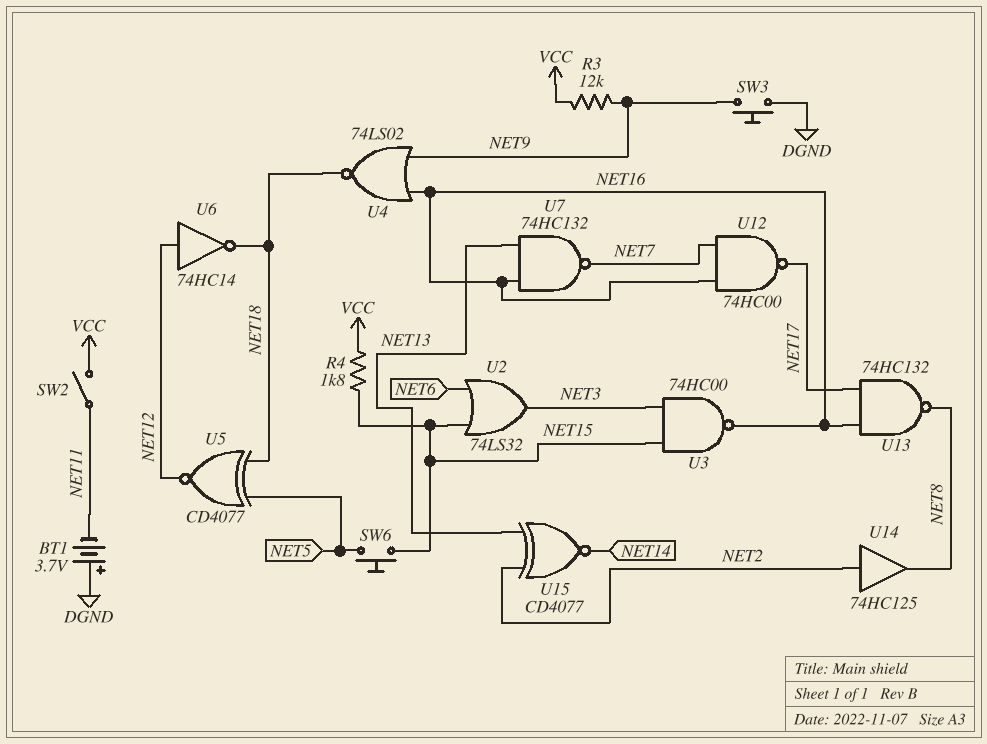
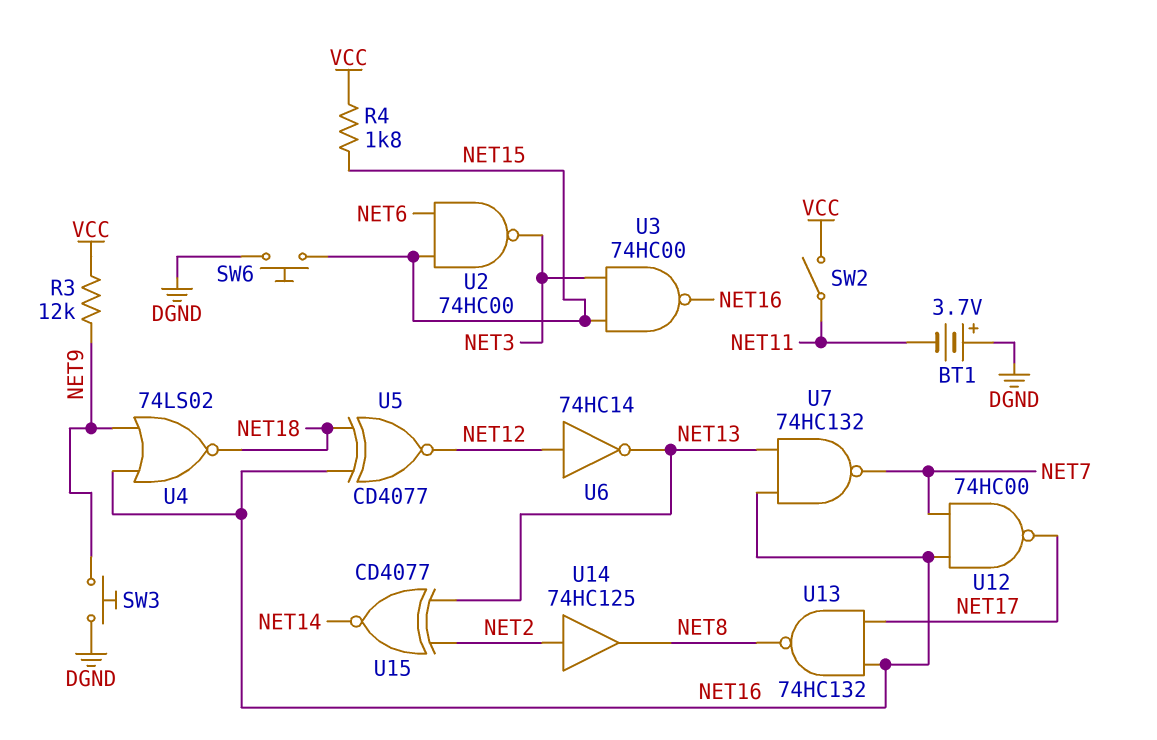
SW6: button (NET5, NET15) -> button (DGND, NET15)
U2: OR 74LS32 (in NET6, in NET15, out NET3) -> NAND 74HC00 (in NET6, in NET15, out NET3)
U5: XNOR CD4077 (in NET5, in NET18, out NET12) -> XNOR CD4077 (in NET16, in NET18, out NET12)
U6: NOT 74HC14 (in NET12, out NET18) -> NOT 74HC14 (in NET12, out NET13)

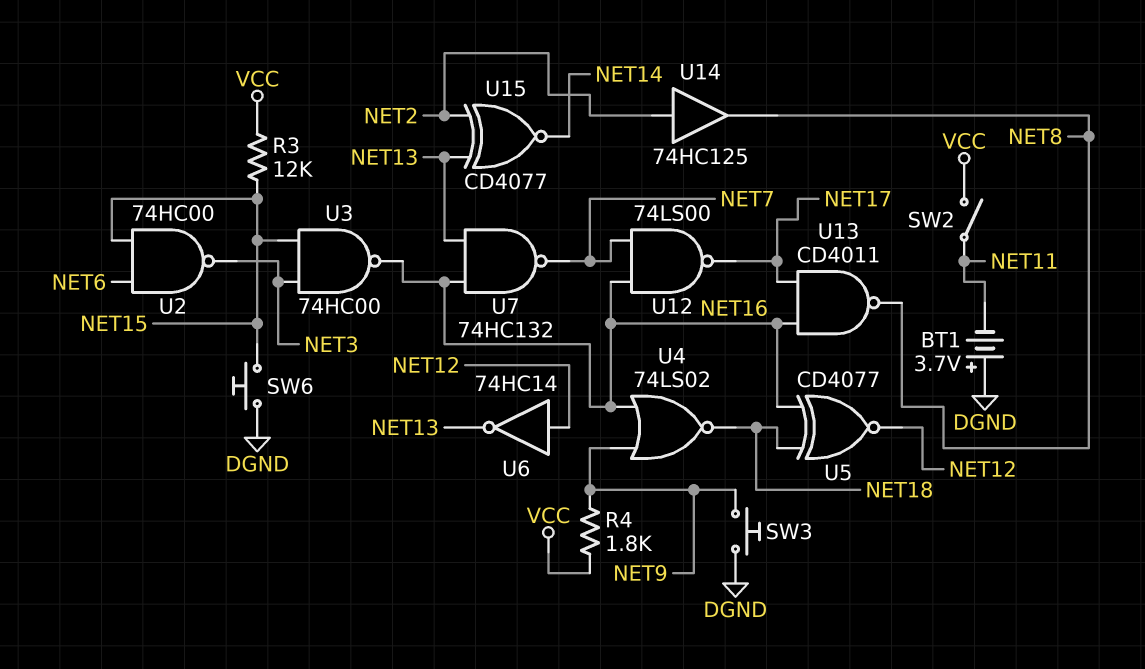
R3: 12k (NET9, VCC) -> 12k (NET15, VCC)
R4: 1.8k (NET15, VCC) -> 1.8k (NET9, VCC)
U12: NAND 74HC00 (in NET7, in NET16, out NET17) -> NAND 74LS00 (in NET7, in NET16, out NET17)
U13: NAND 74HC132 (in NET16, in NET17, out NET8) -> NAND CD4011 (in NET16, in NET17, out NET8)

